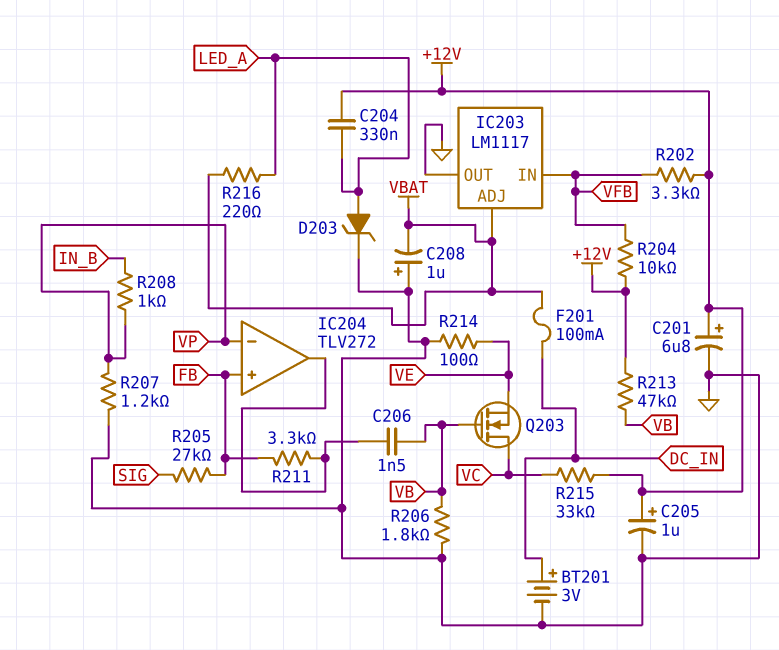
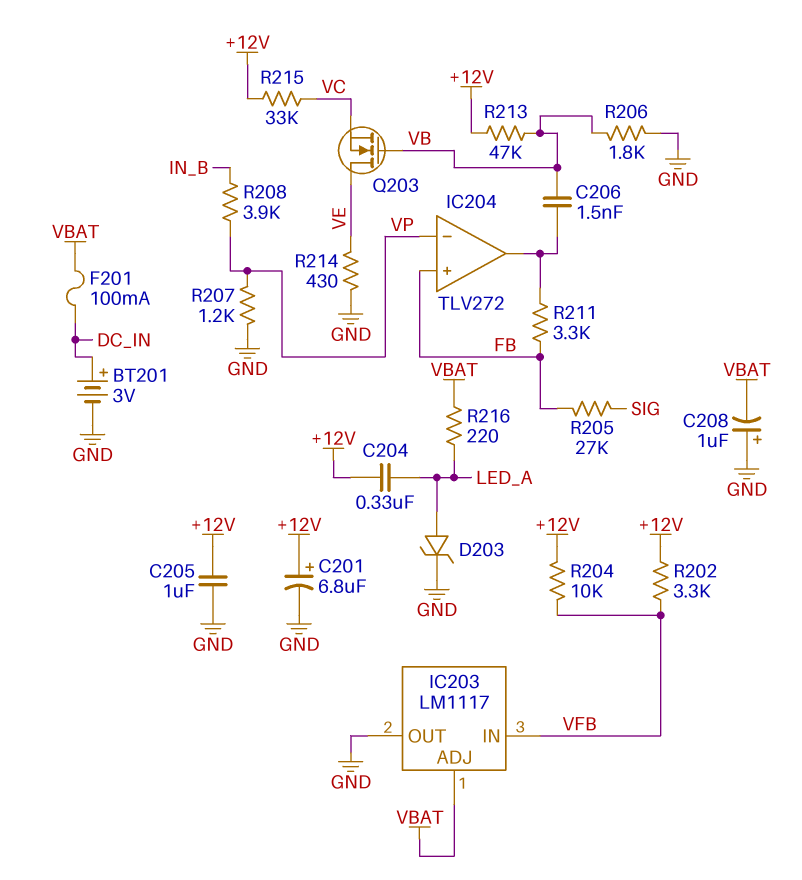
C205: 1uF (plus +12V, minus GND) -> 1uF (+12V, GND)
Q203: NMOS (G VB, D VC, S VE) -> NMOS (G VB, D VE, S VC)
R208: 1k (IN_B, VP) -> 3.9k (IN_B, VP)
R214: 100 (GND, VE) -> 430 (GND, VE)

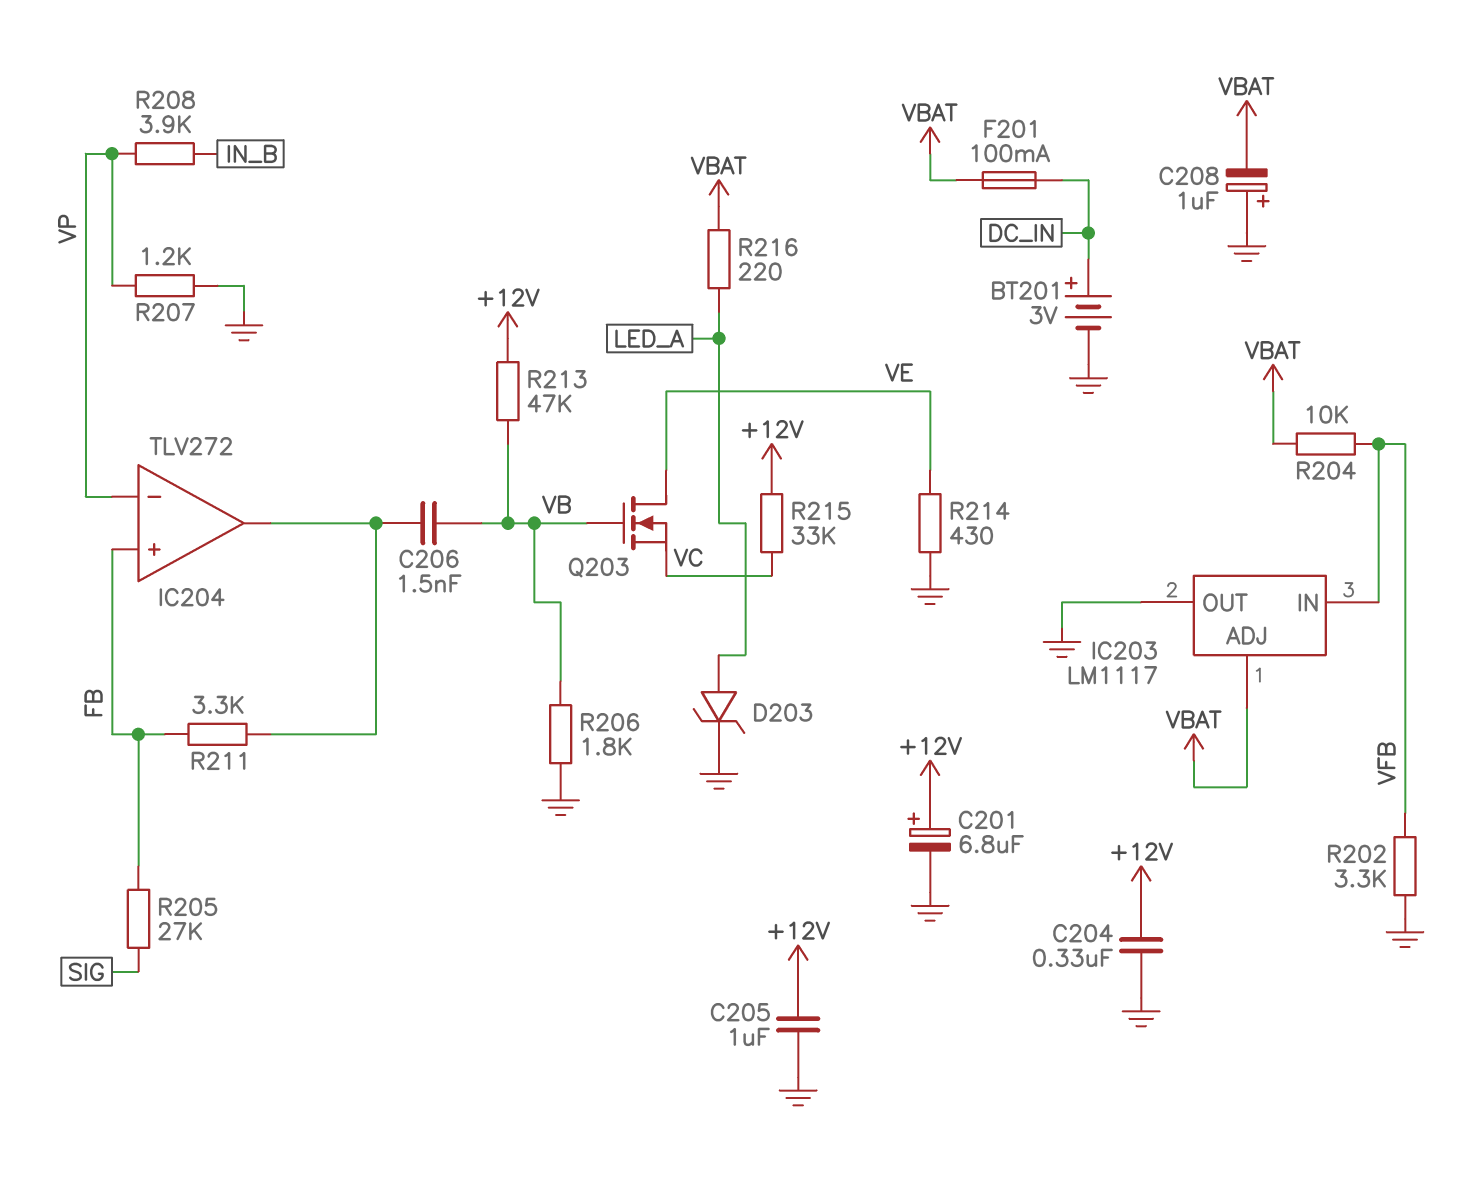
C204: 330nF (+12V, LED_A) -> 330nF (+12V, GND)
R202: 3.3k (+12V, VFB) -> 3.3k (GND, VFB)
R204: 10k (+12V, VFB) -> 10k (VBAT, VFB)

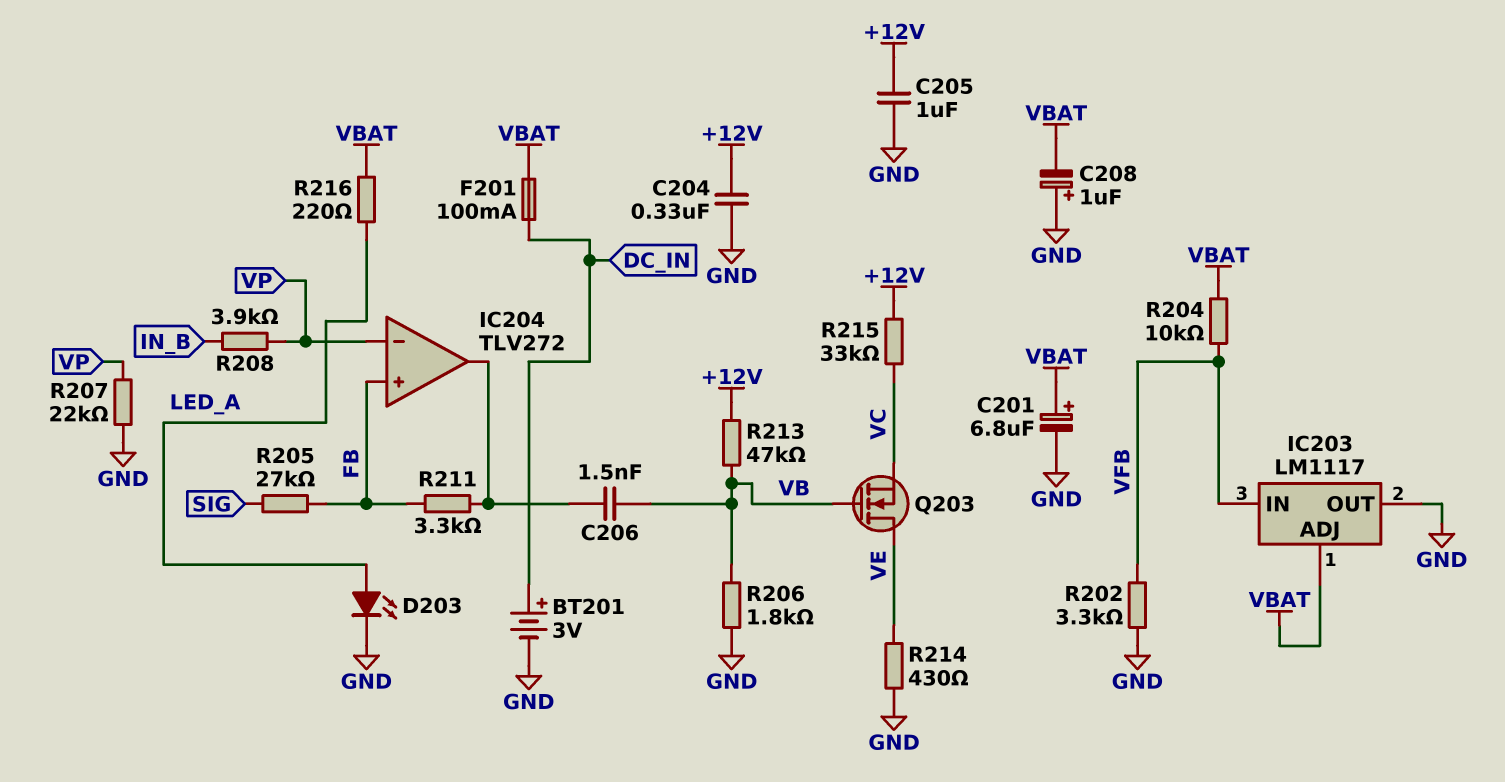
C201: 6.8uF (plus +12V, minus GND) -> 6.8uF (plus VBAT, minus GND)
D203: zener (A LED_A, K GND) -> LED (A LED_A, K GND)
R207: 1.2k (GND, VP) -> 22k (GND, VP)

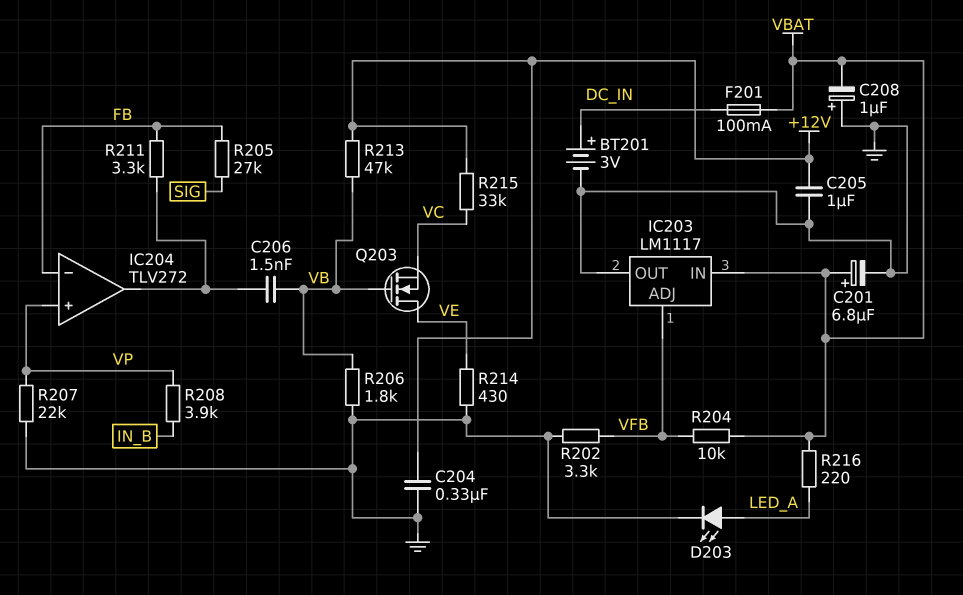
IC203 pin ADJ: VBAT -> VFB
IC203 pin IN: VFB -> VBAT
IC204 pin in+: FB -> VP
IC204 pin in-: VP -> FB

